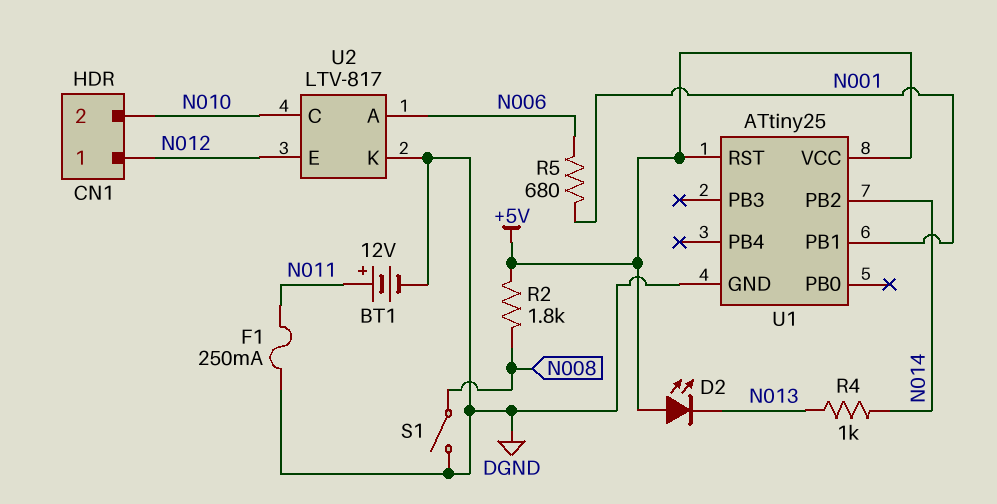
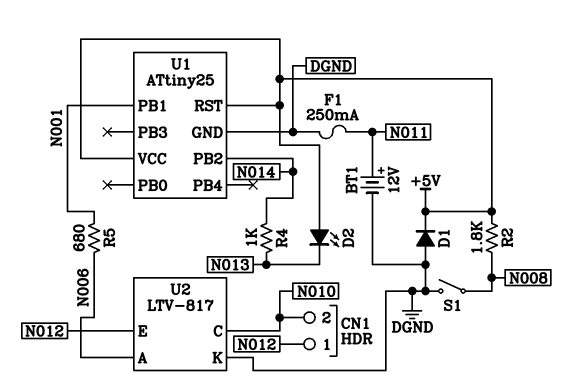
D1: none -> diode (A DGND, K +5V)

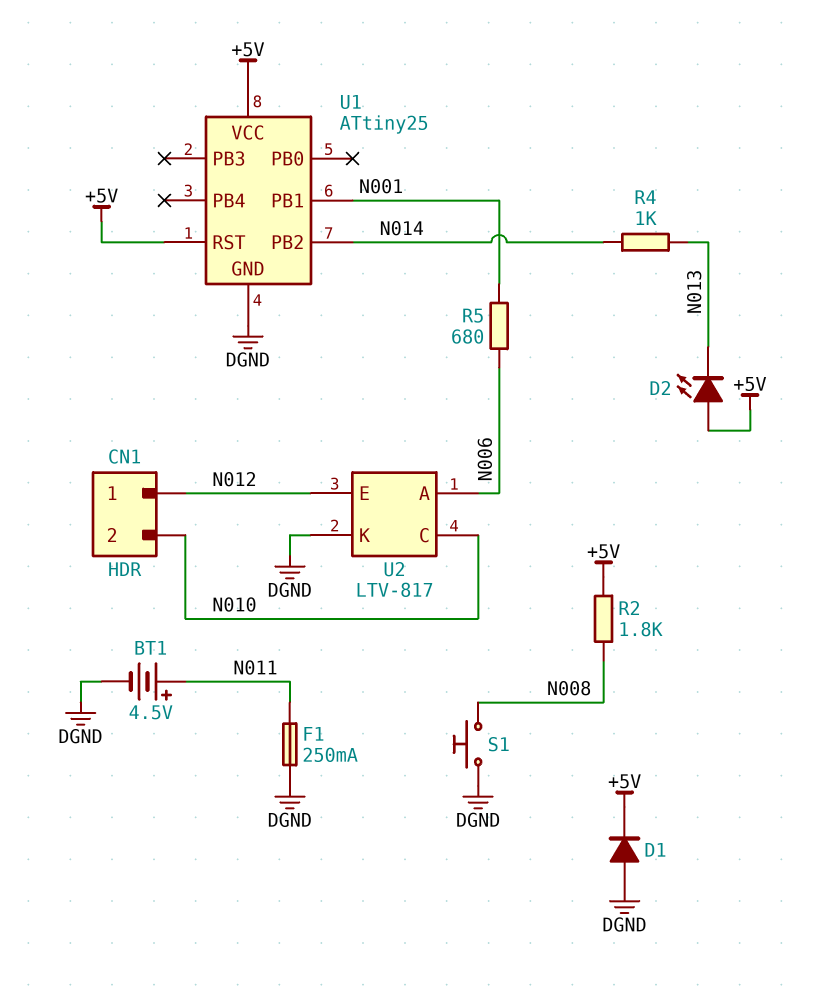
BT1: 12V (plus N011, minus DGND) -> 4.5V (plus N011, minus DGND)
S1: switch (DGND, N008) -> button (DGND, N008)

